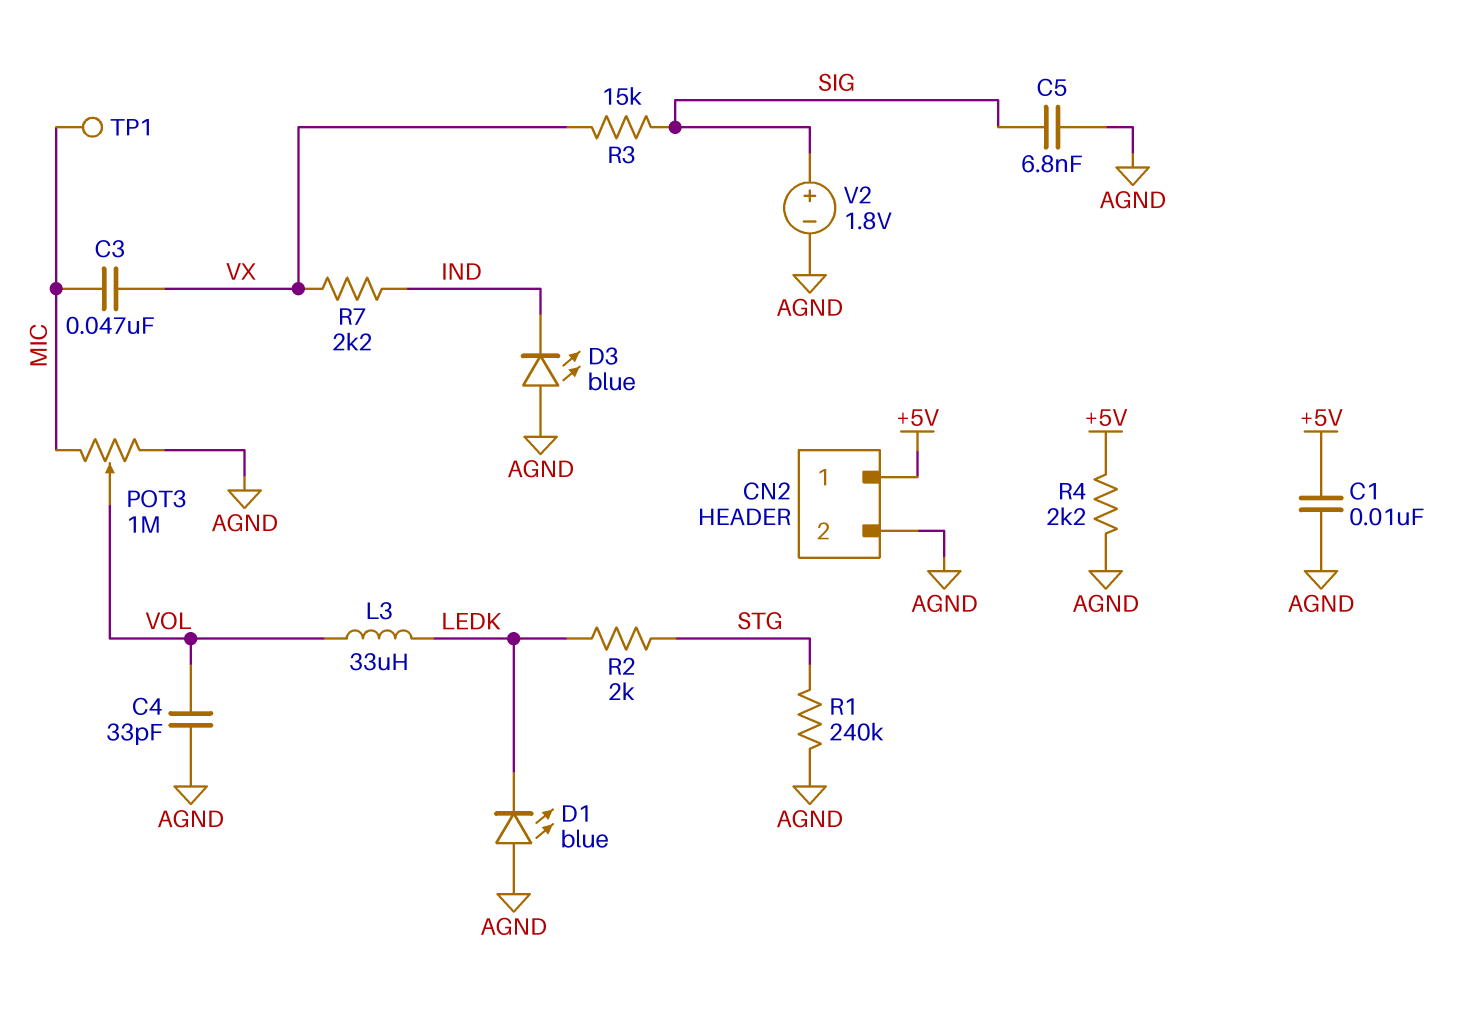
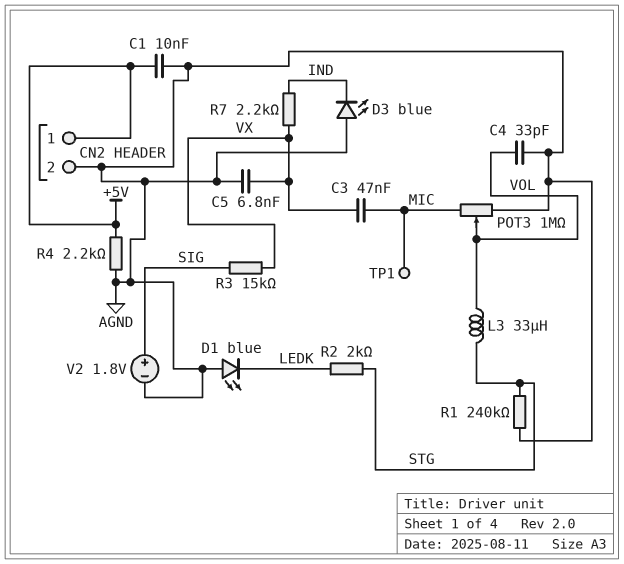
C5: 6.8nF (AGND, SIG) -> 6.8nF (AGND, VX)
L3: 33uH (LEDK, VOL) -> 33uH (STG, VOL)

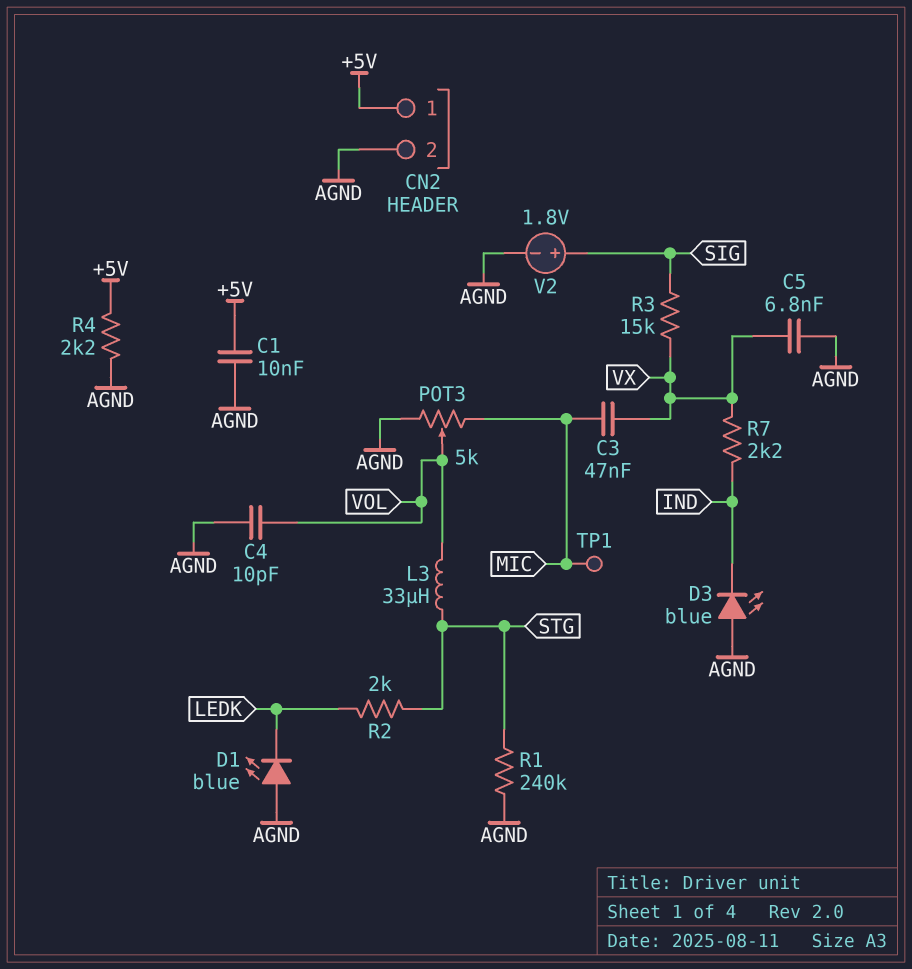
C4: 33pF (AGND, VOL) -> 10pF (AGND, VOL)
POT3: 1M (AGND, MIC, wiper VOL) -> 5k (AGND, MIC, wiper VOL)

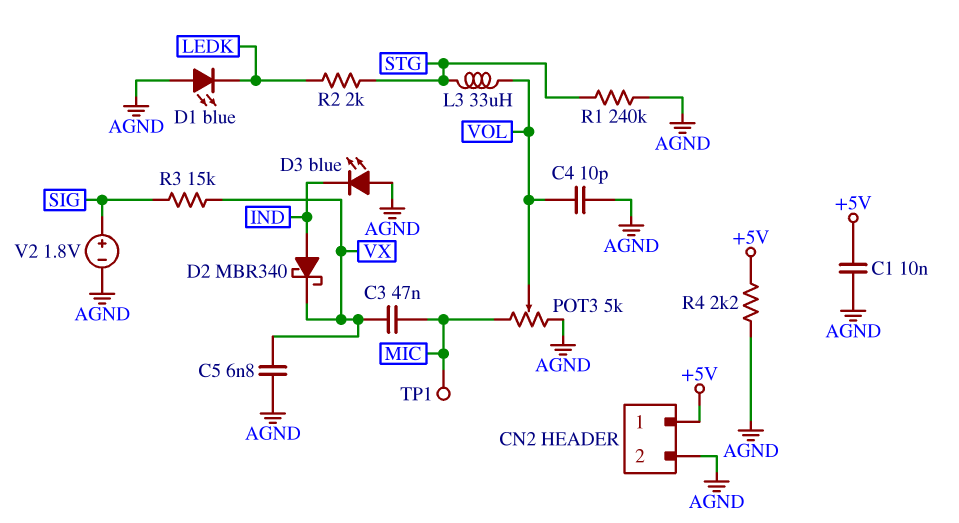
D2: none -> schottky MBR340 (A IND, K VX)
R7: 2.2k (IND, VX) -> none

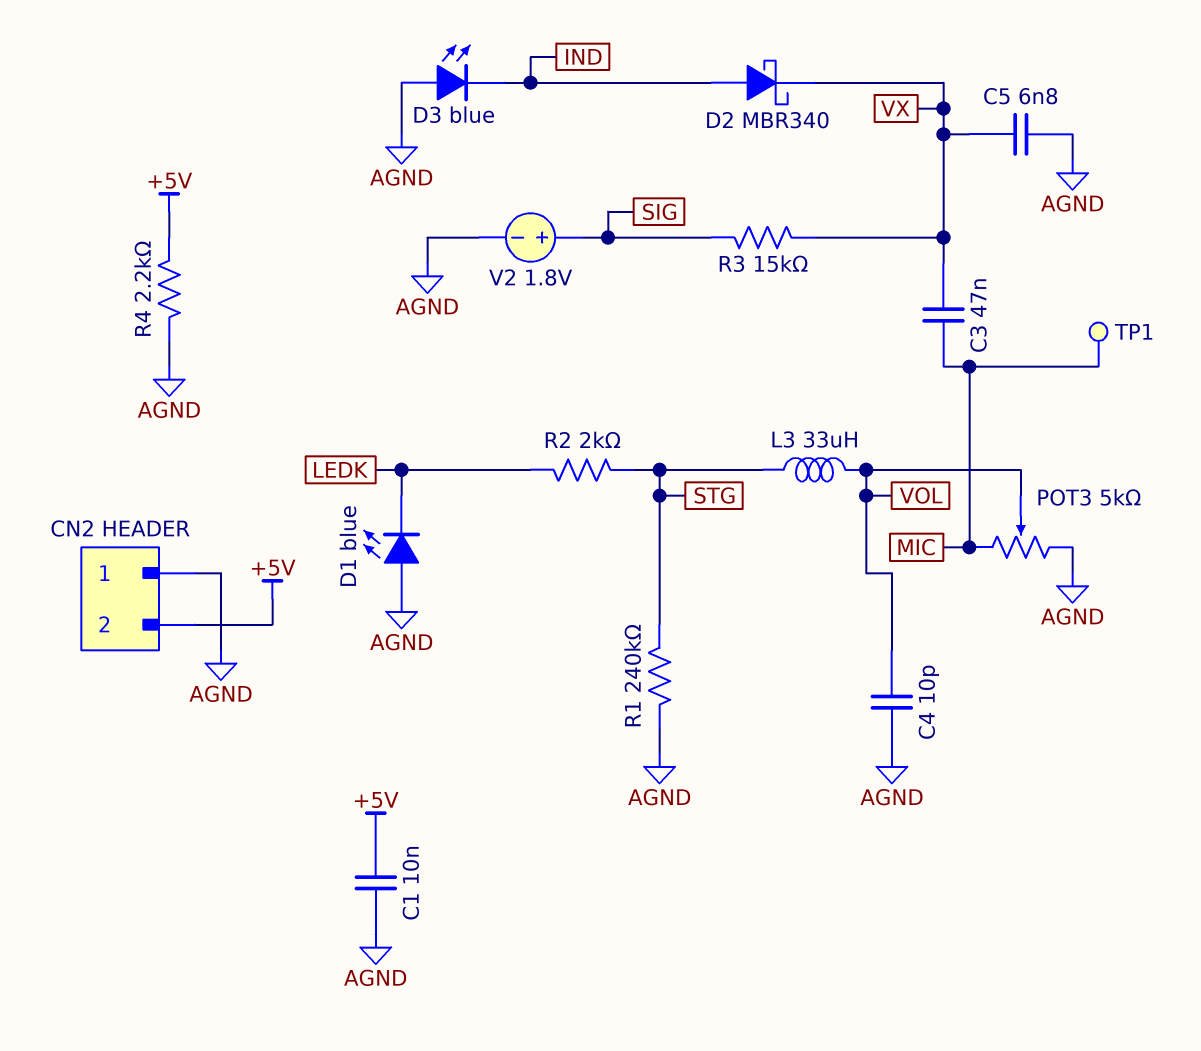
CN2 pin 1: +5V -> AGND
CN2 pin 2: AGND -> +5V

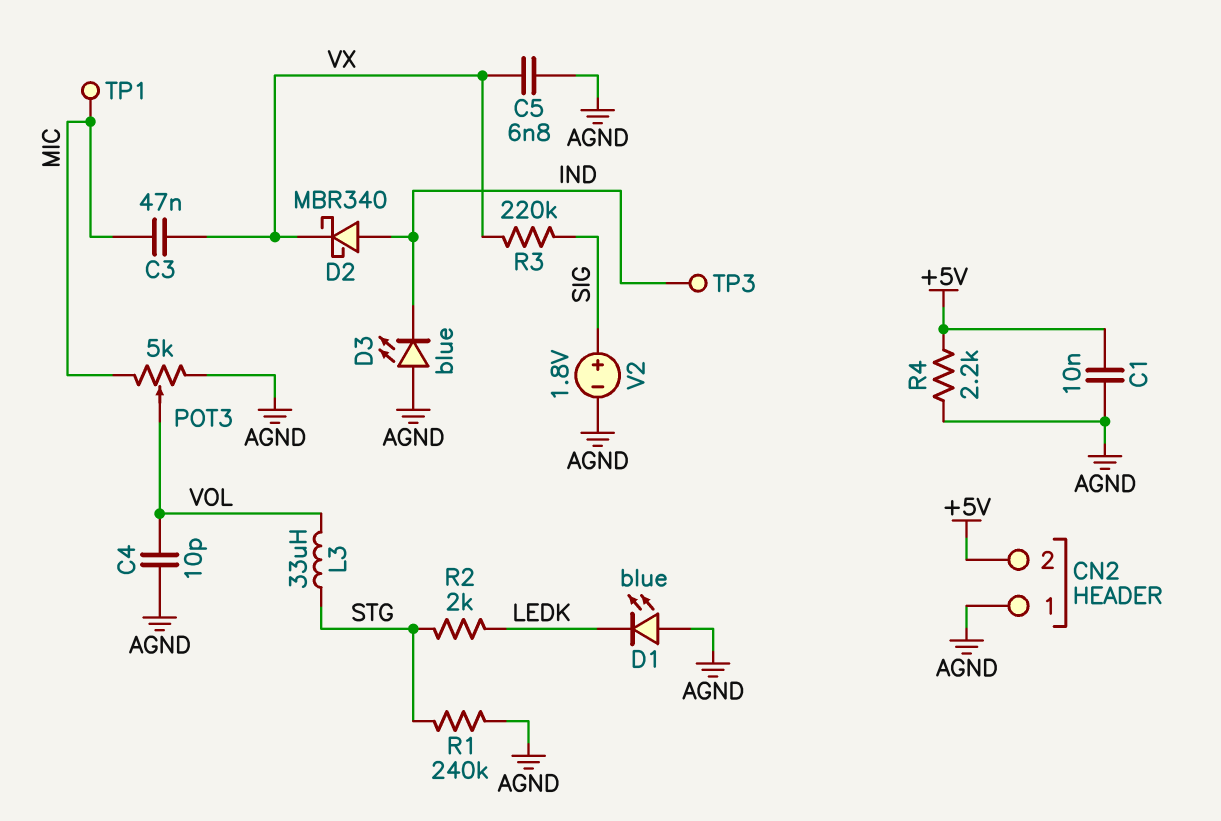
R3: 15k (SIG, VX) -> 220k (SIG, VX)
TP3: none -> test point (IND)

